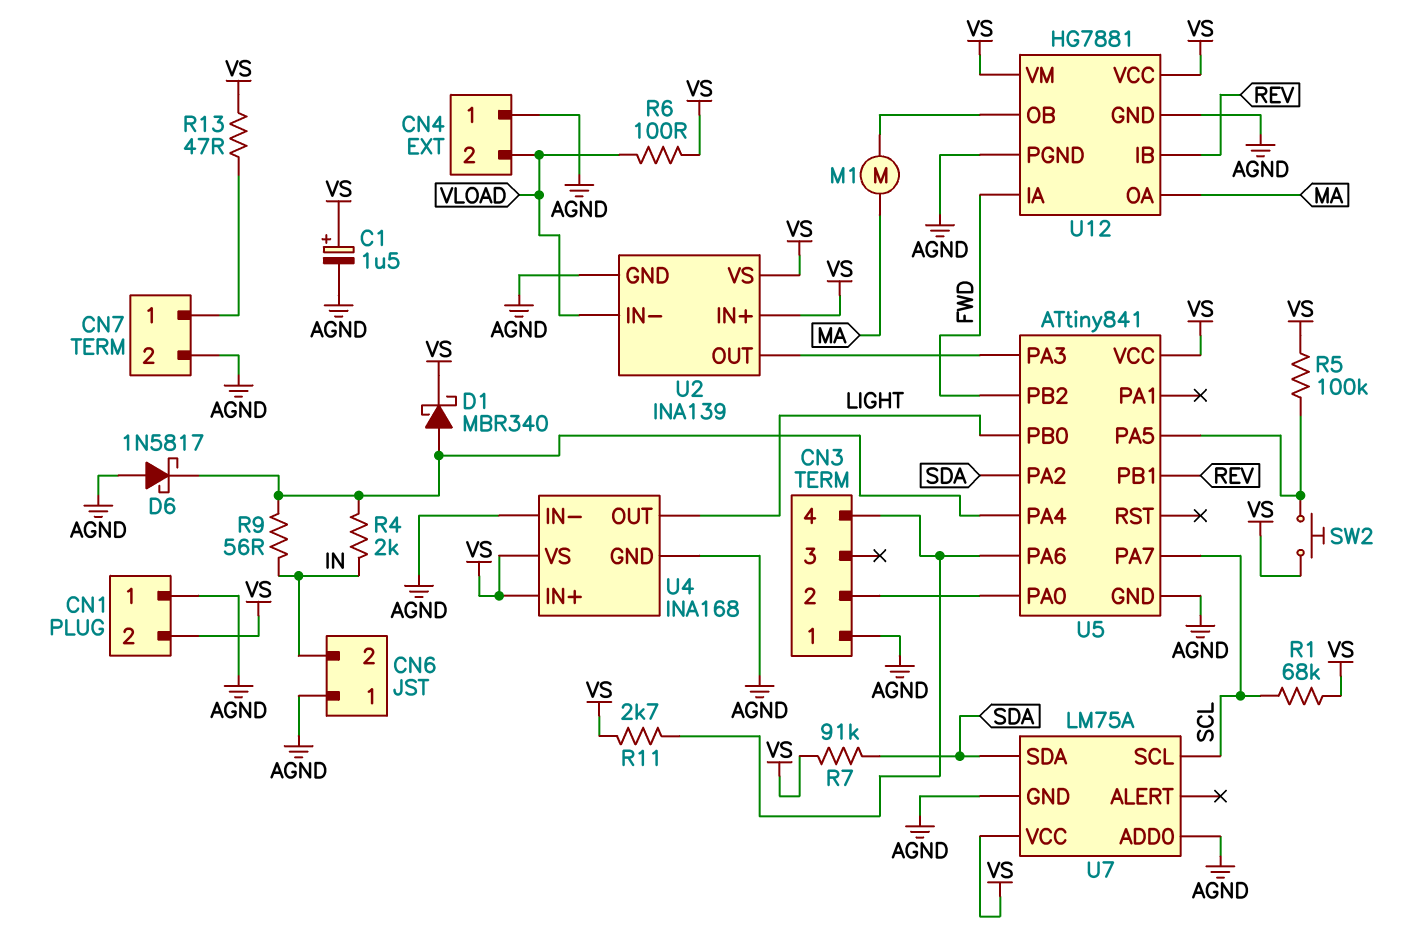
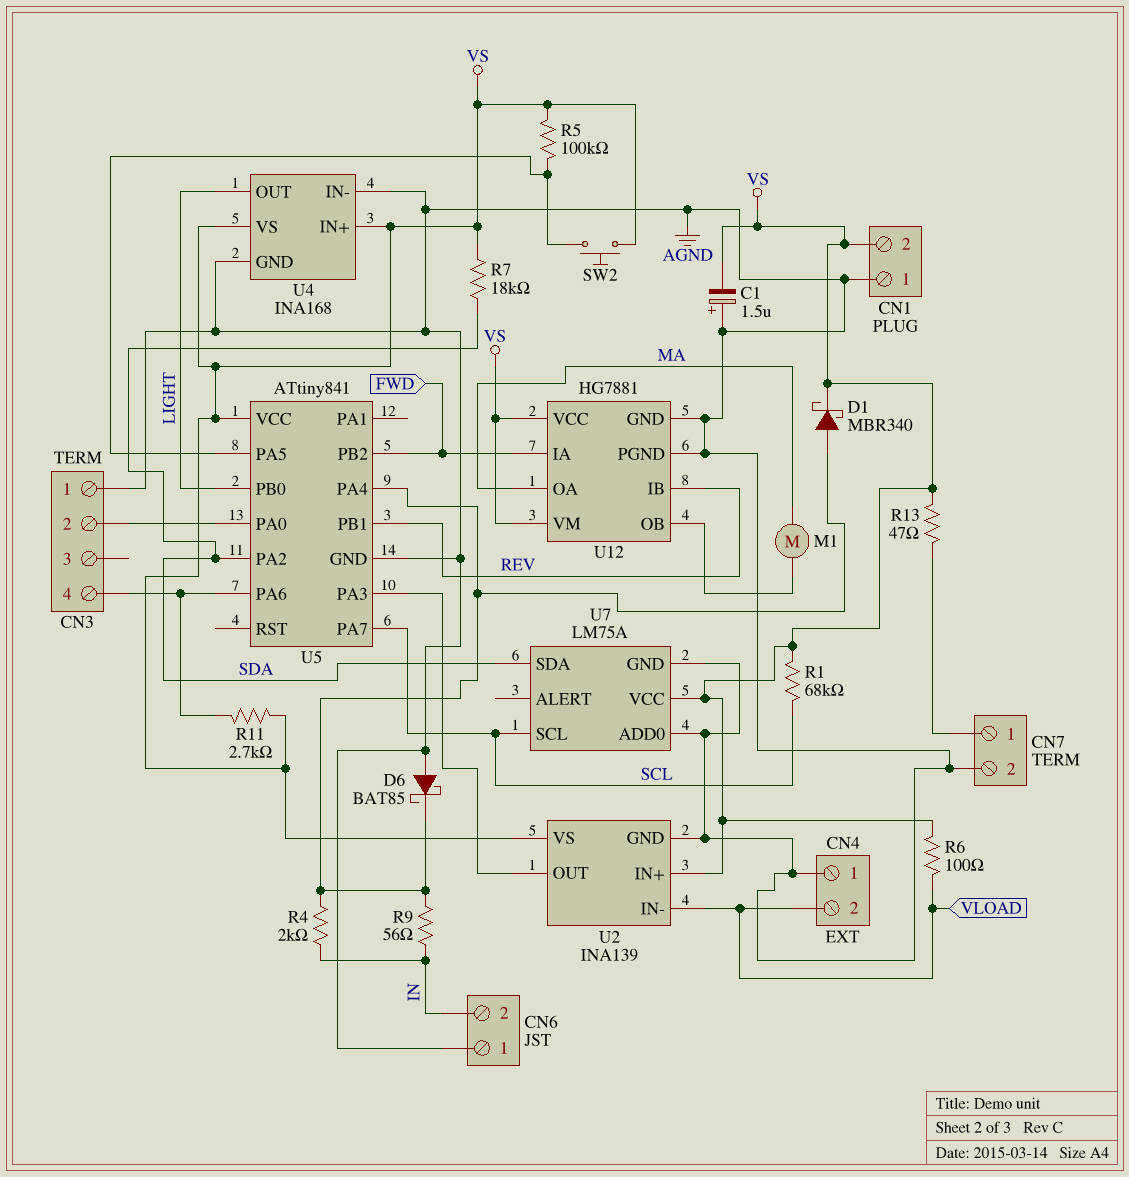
C1: 1.5uF (plus VS, minus AGND) -> 1.5uF (plus AGND, minus VS)
D6: schottky 1N5817 (A AGND, K U5/PA4) -> schottky BAT85 (A AGND, K U5/PA4)
R7: 91k (SDA, VS) -> 18k (SDA, VS)

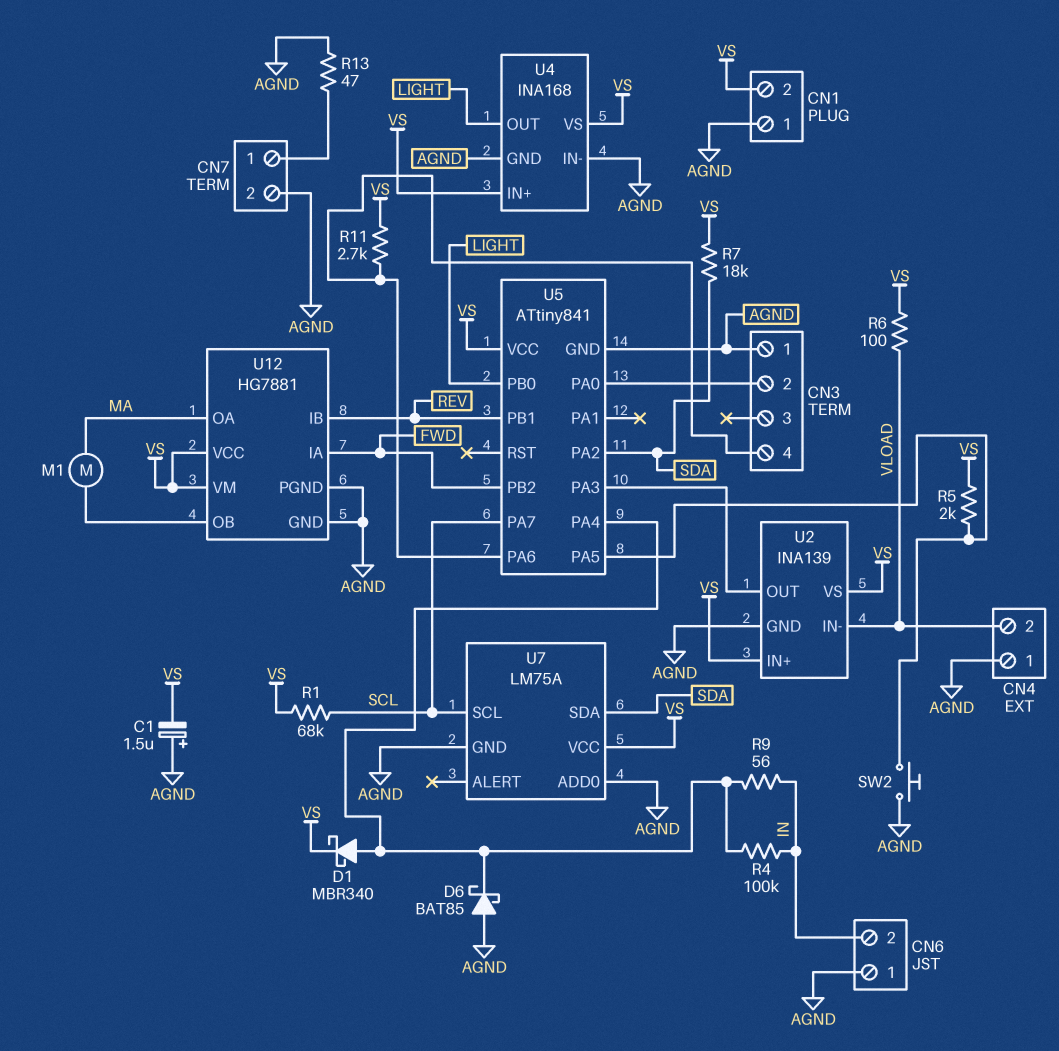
R4: 2k (IN, U5/PA4) -> 100k (IN, U5/PA4)
R5: 100k (U5/PA5, VS) -> 2k (U5/PA5, VS)
R13: 47 (CN7/1, VS) -> 47 (AGND, CN7/1)
SW2: button (U5/PA5, VS) -> button (AGND, U5/PA5)

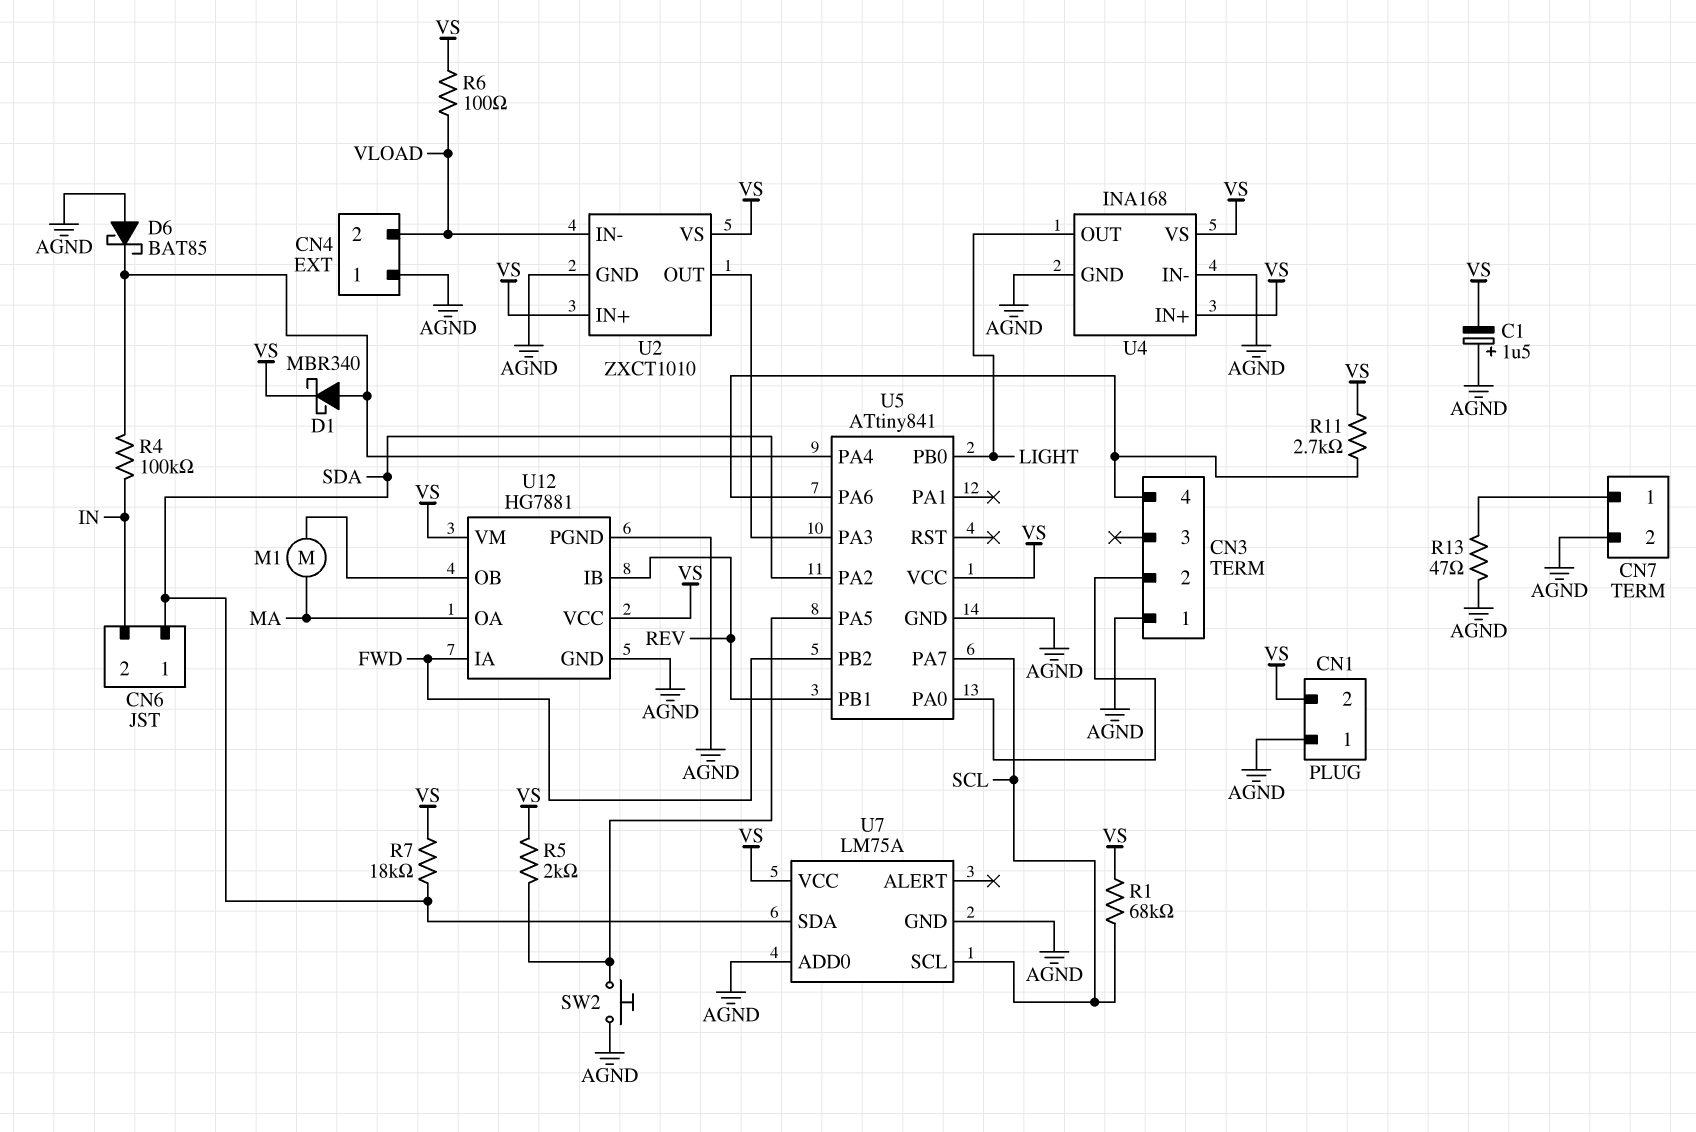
CN6 pin 1: AGND -> SDA
R9: 56 (IN, U5/PA4) -> none
U2: INA139 -> ZXCT1010

